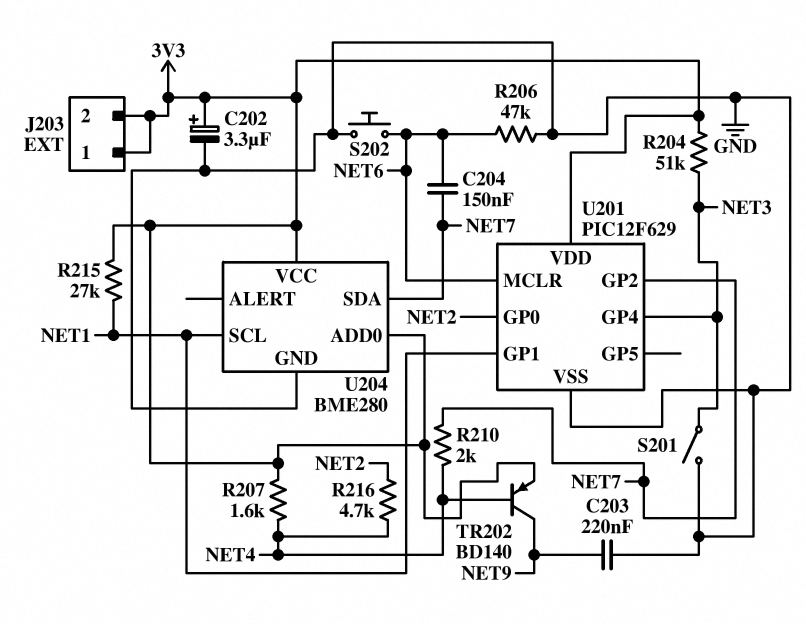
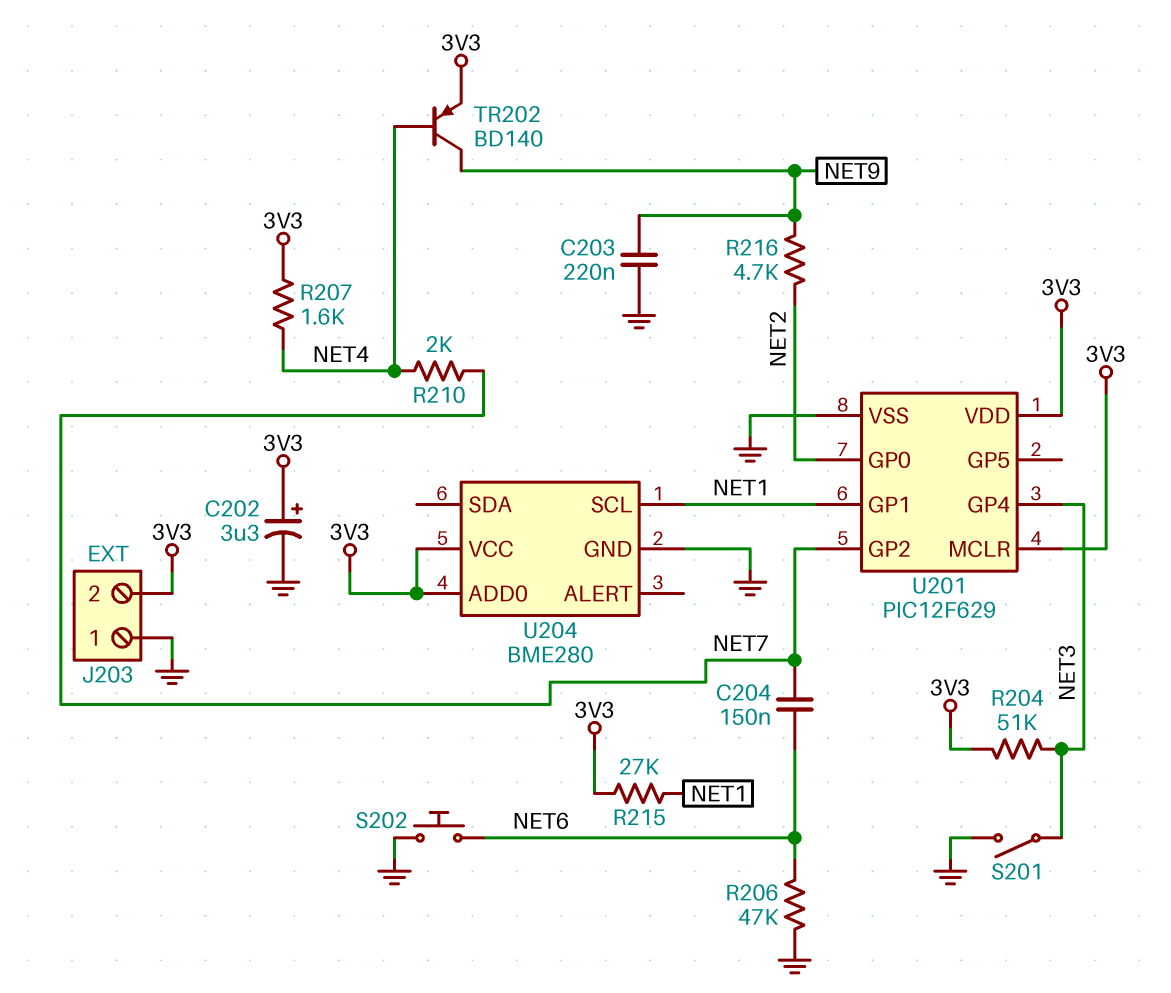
J203 pin 1: 3V3 -> GND
R216: 4.7k (NET2, NET4) -> 4.7k (NET2, NET9)
U201 pin MCLR: NET6 -> 3V3
U204 pin SDA: NET7 -> none

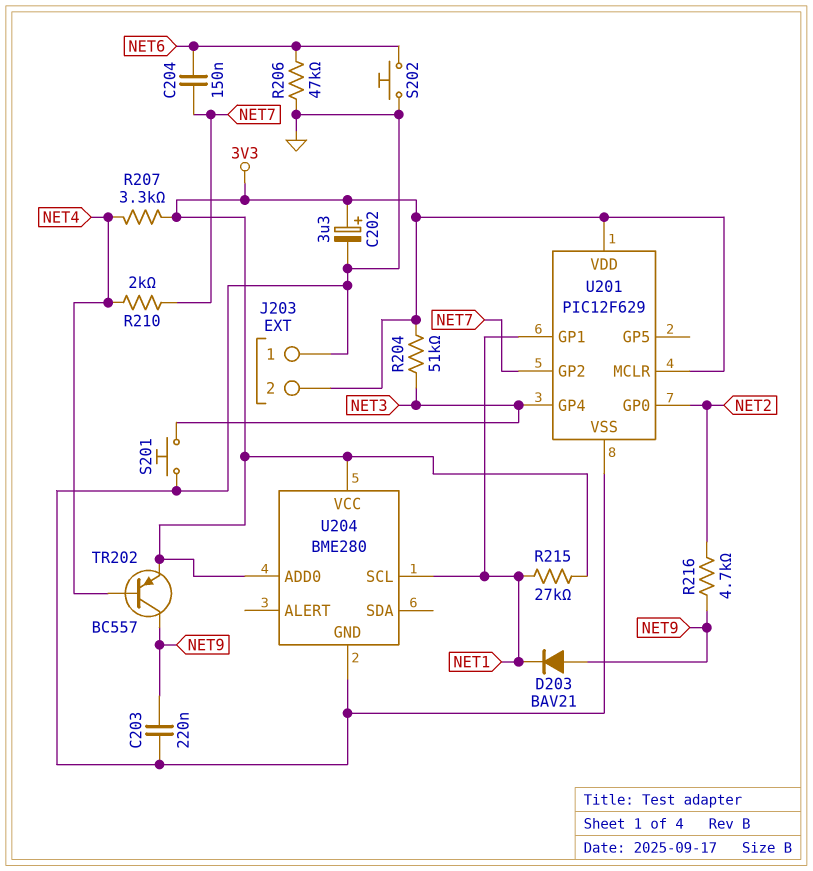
D203: none -> diode BAV21 (A NET9, K NET1)
R207: 1.6k (3V3, NET4) -> 3.3k (3V3, NET4)
S201: switch (GND, NET3) -> button (GND, NET3)
TR202: PNP BD140 (B NET4, C NET9, E 3V3) -> PNP BC557 (B NET4, C NET9, E 3V3)

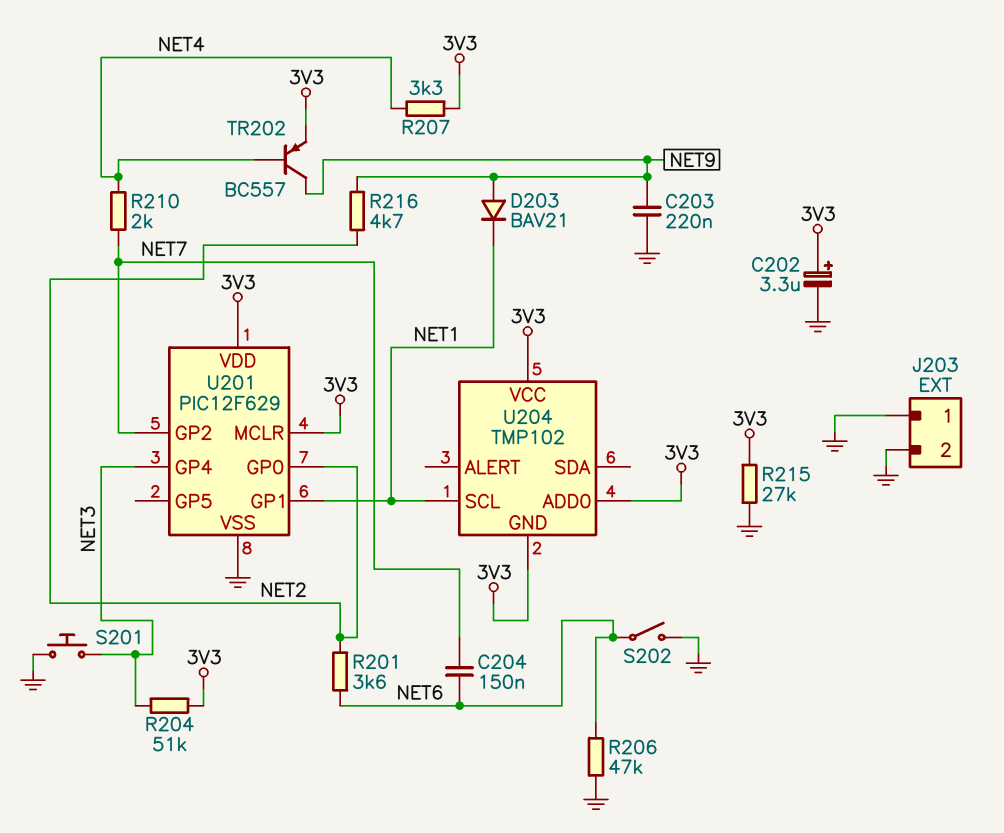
J203 pin 2: 3V3 -> GND
R201: none -> 3.6k (NET2, NET6)
R215: 27k (3V3, NET1) -> 27k (3V3, GND)
S202: button (GND, NET6) -> switch (GND, NET6)
U204: BME280 -> TMP102
U204 pin GND: GND -> 3V3

